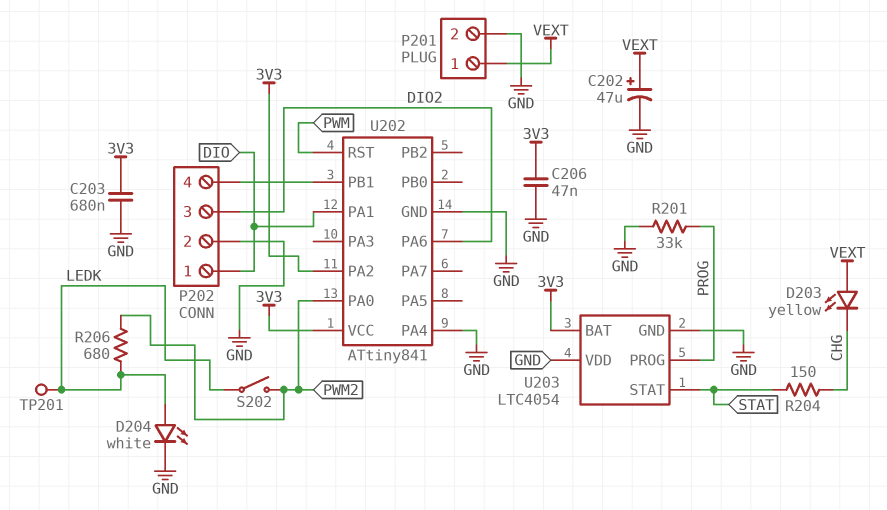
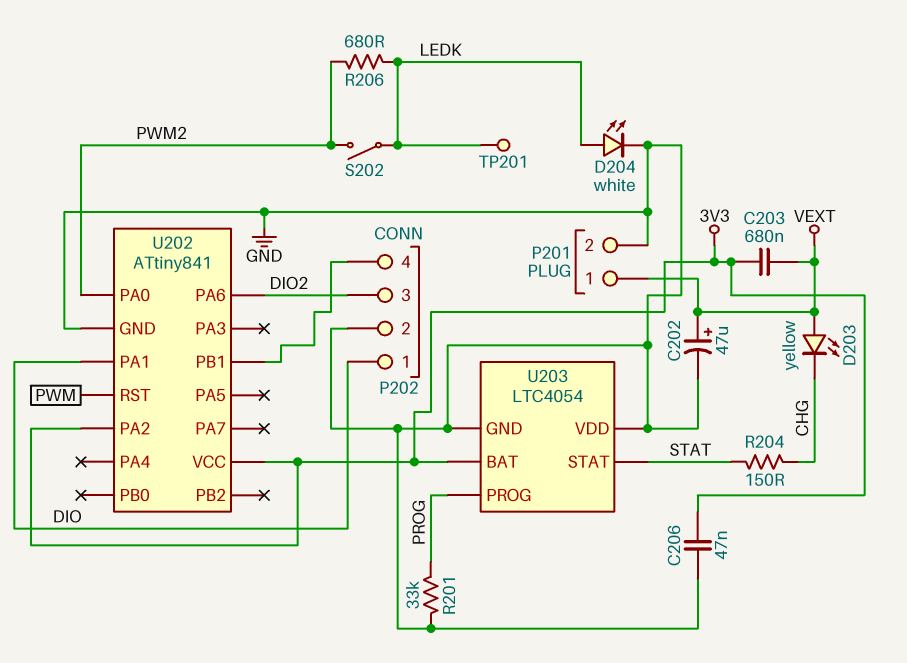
C203: 680nF (3V3, GND) -> 680nF (3V3, VEXT)
U202 pin PA4: GND -> none

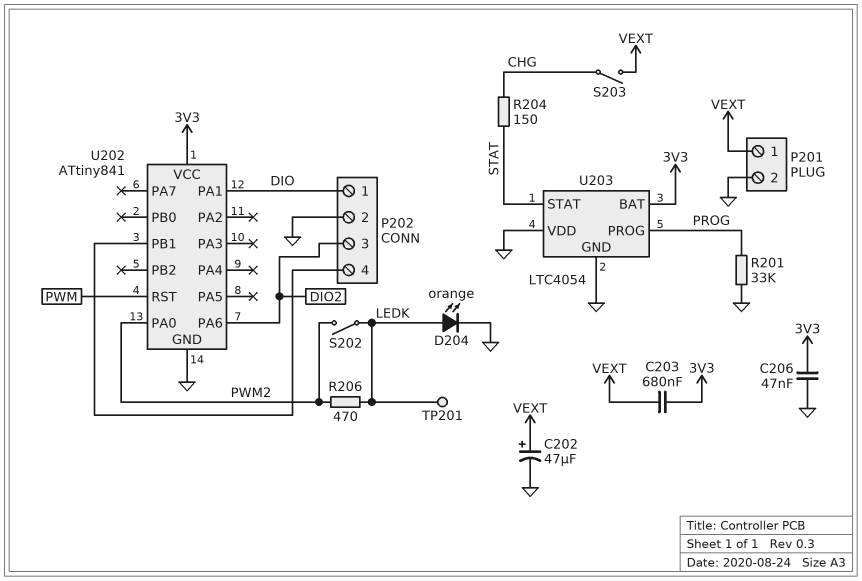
D203: LED yellow (A VEXT, K CHG) -> none
D204: LED white (A LEDK, K GND) -> LED orange (A LEDK, K GND)
R206: 680 (LEDK, PWM2) -> 470 (LEDK, PWM2)
S203: none -> switch (CHG, VEXT)
U202 pin PA2: 3V3 -> none

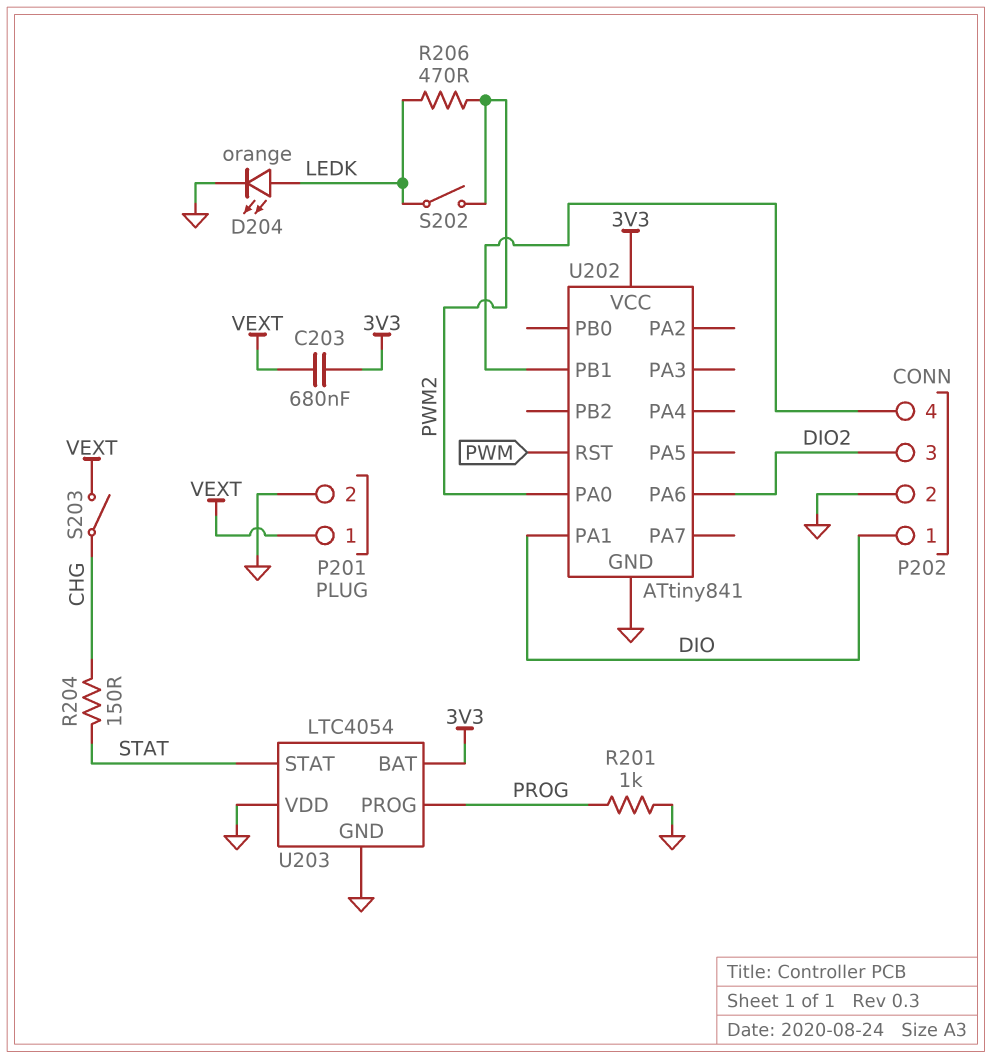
C202: 47uF (plus VEXT, minus GND) -> none
C206: 47nF (3V3, GND) -> none
R201: 33k (GND, PROG) -> 1k (GND, PROG)
TP201: test point (LEDK) -> none

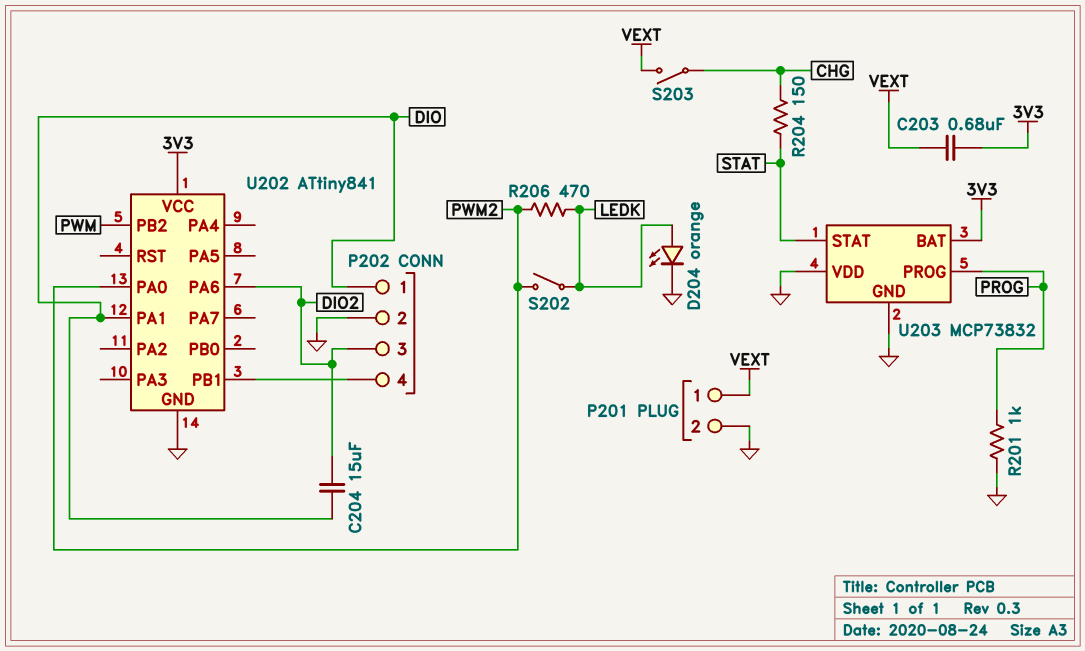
C204: none -> 15uF (DIO, DIO2)
U202 pin PB2: none -> PWM
U202 pin RST: PWM -> none
U203: LTC4054 -> MCP73832

